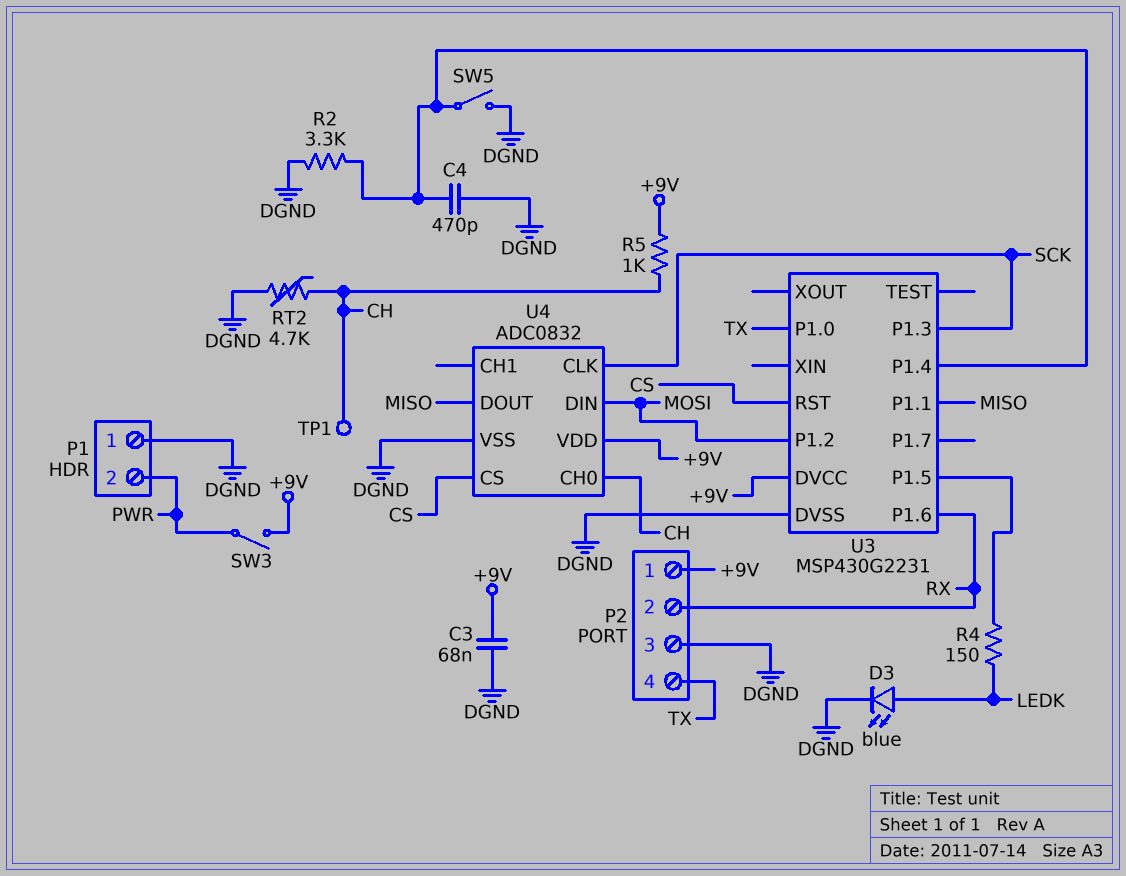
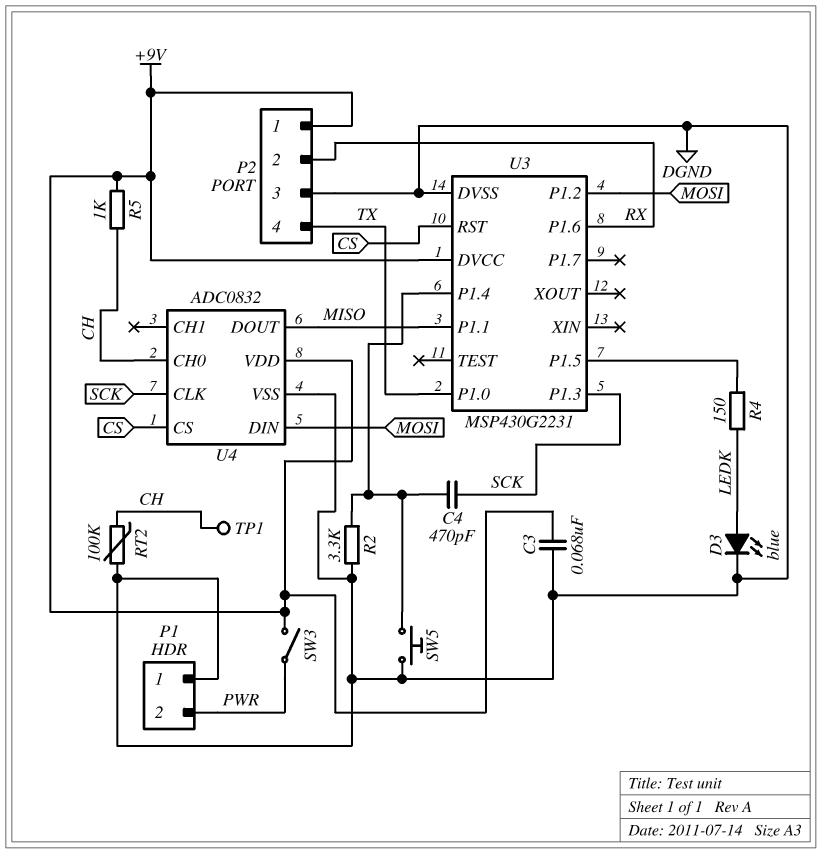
C4: 470pF (DGND, U3/P1.4) -> 470pF (SCK, U3/P1.4)
RT2: 4.7k (CH, DGND) -> 100k (CH, DGND)
SW5: switch (DGND, U3/P1.4) -> button (DGND, U3/P1.4)

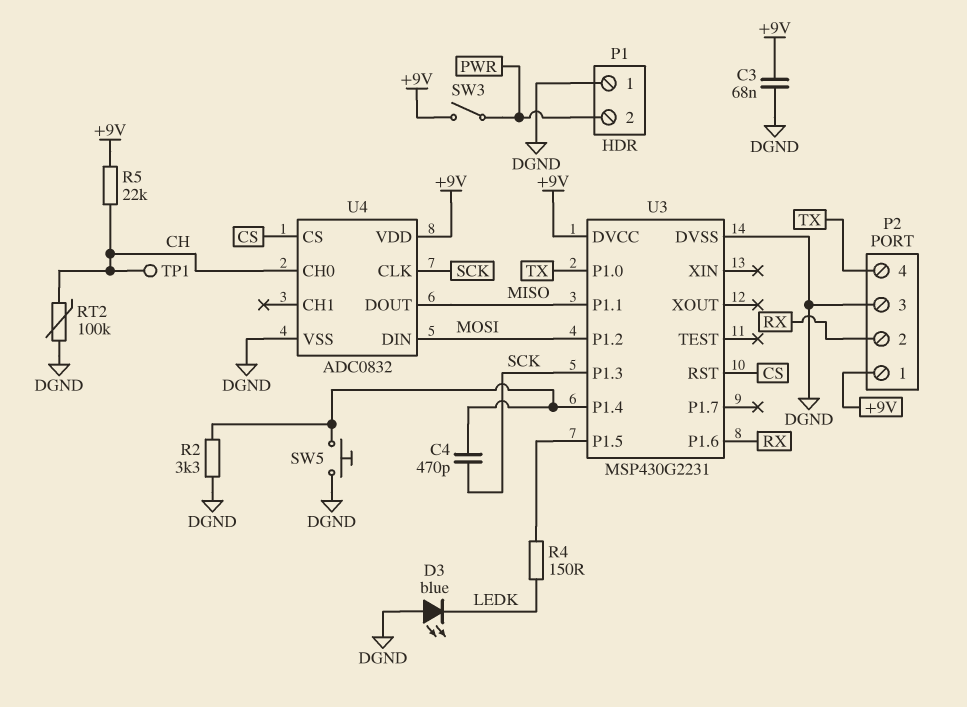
D3: LED blue (A LEDK, K DGND) -> LED blue (A DGND, K LEDK)
R5: 1k (+9V, CH) -> 22k (+9V, CH)

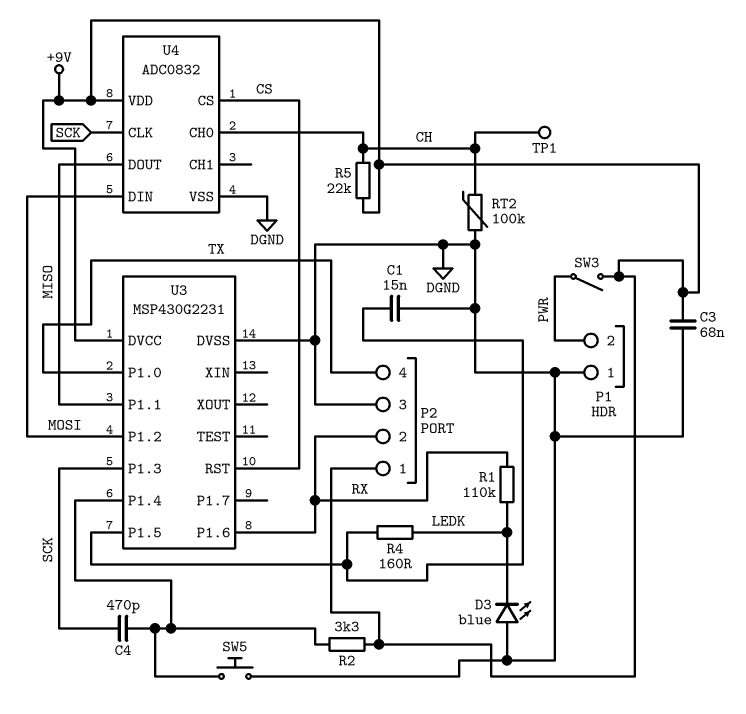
C1: none -> 15nF (DGND, U3/P1.5)
R1: none -> 110k (LEDK, RX)
R2: 3.3k (DGND, U3/P1.4) -> 3.3k (+9V, U3/P1.4)
R4: 150 (LEDK, U3/P1.5) -> 160 (LEDK, U3/P1.5)

